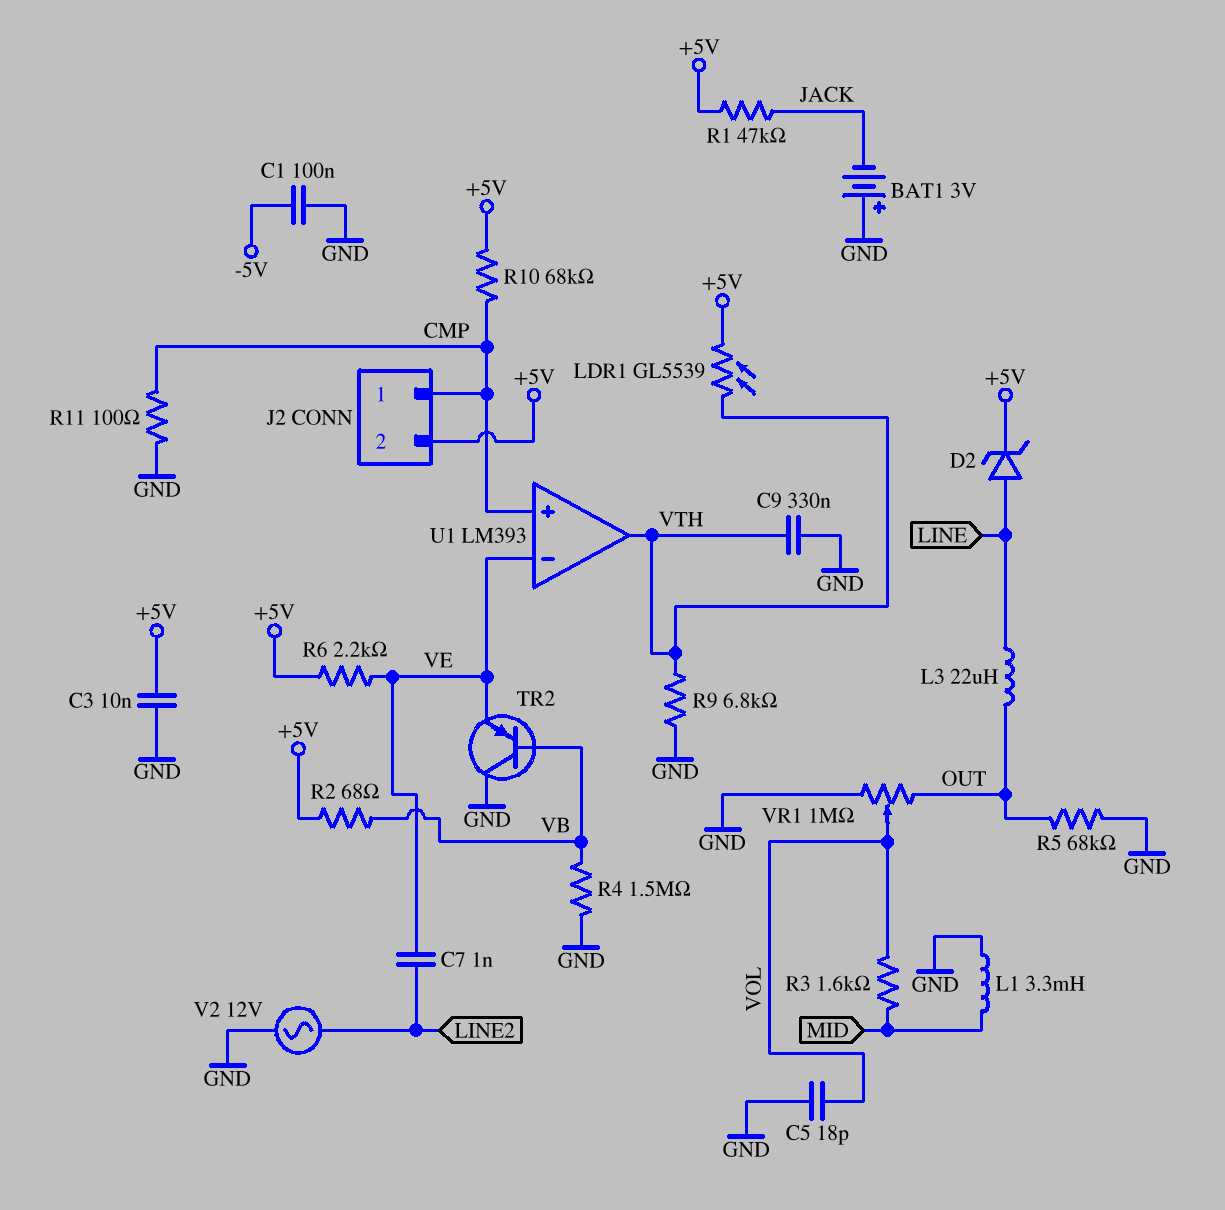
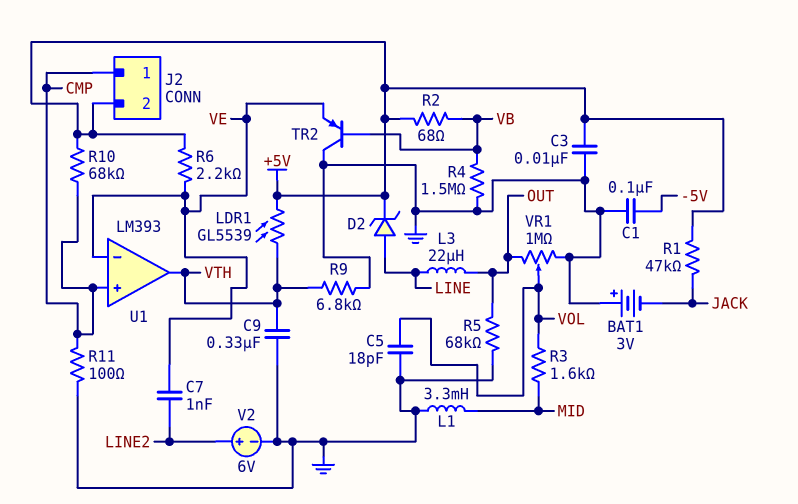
V2: AC 12V (GND, LINE2) -> 6V (plus LINE2, minus GND)

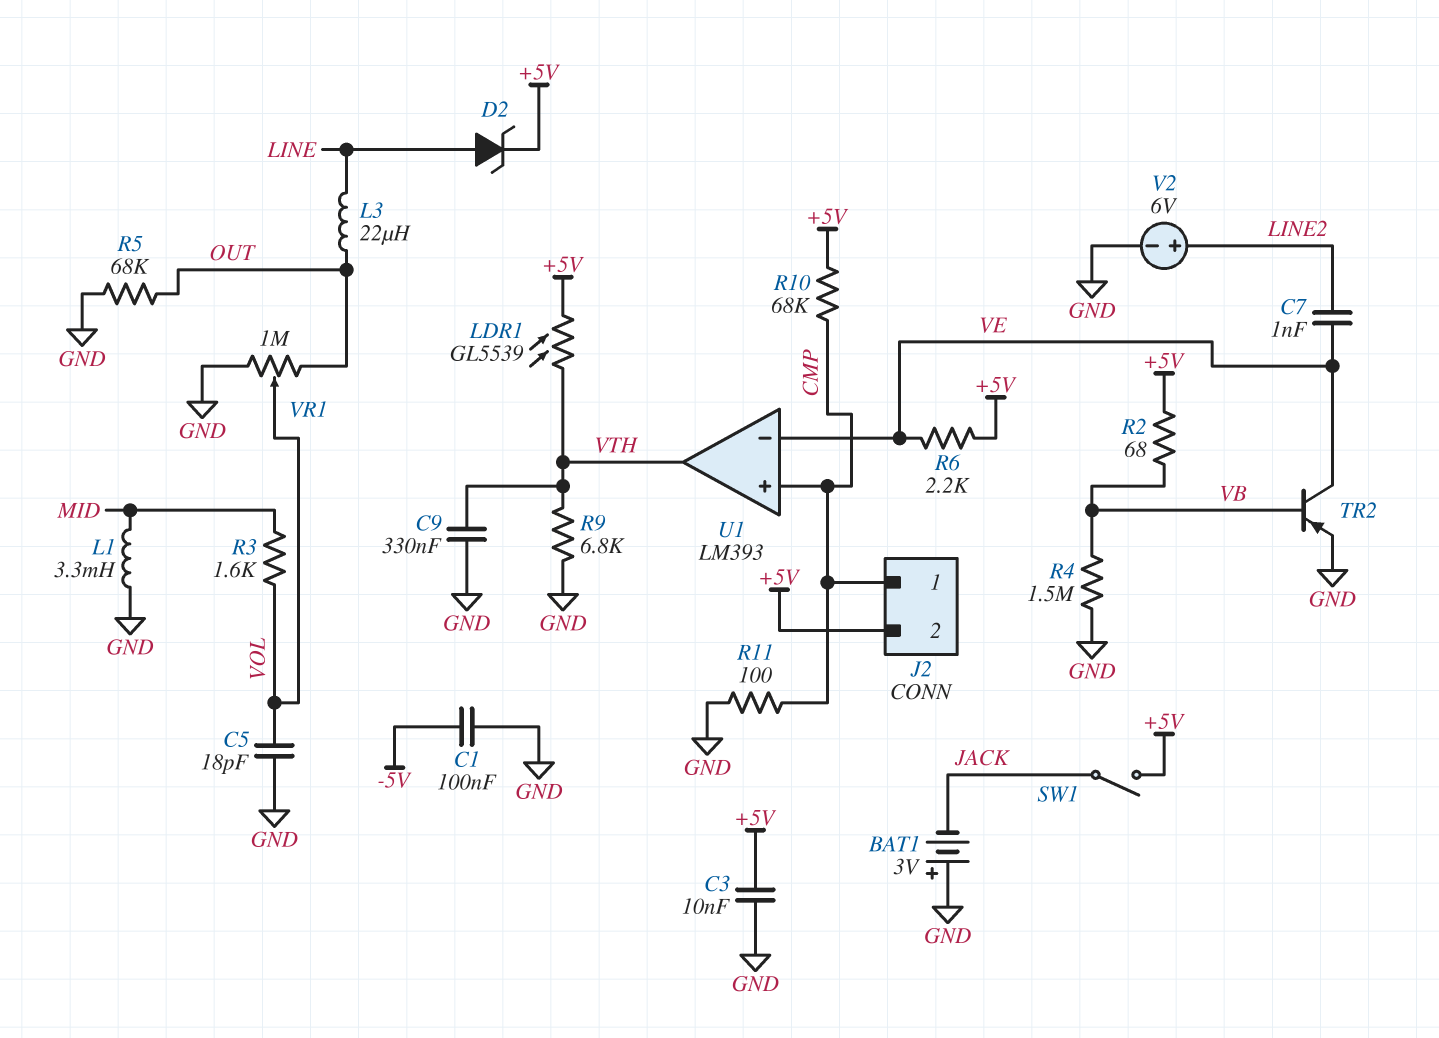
R1: 47k (+5V, JACK) -> none
SW1: none -> switch (+5V, JACK)
TR2: PNP (B VB, C GND, E VE) -> PNP (B VB, C VE, E GND)

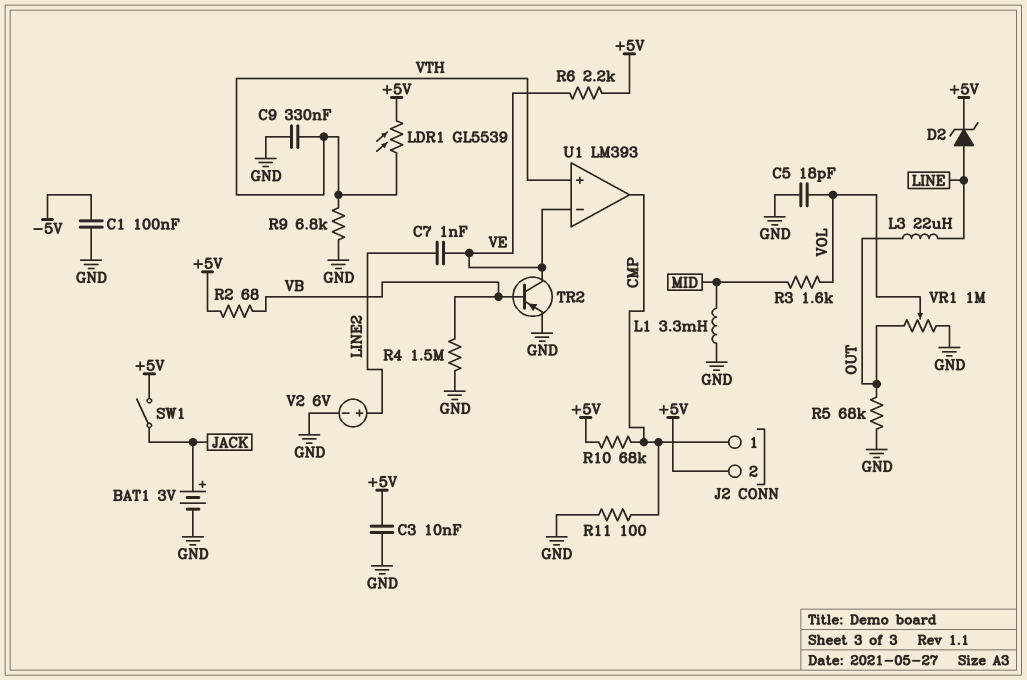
BAT1: 3V (plus GND, minus JACK) -> 3V (plus JACK, minus GND)
U1 pin in+: CMP -> VTH
U1 pin out: VTH -> CMP

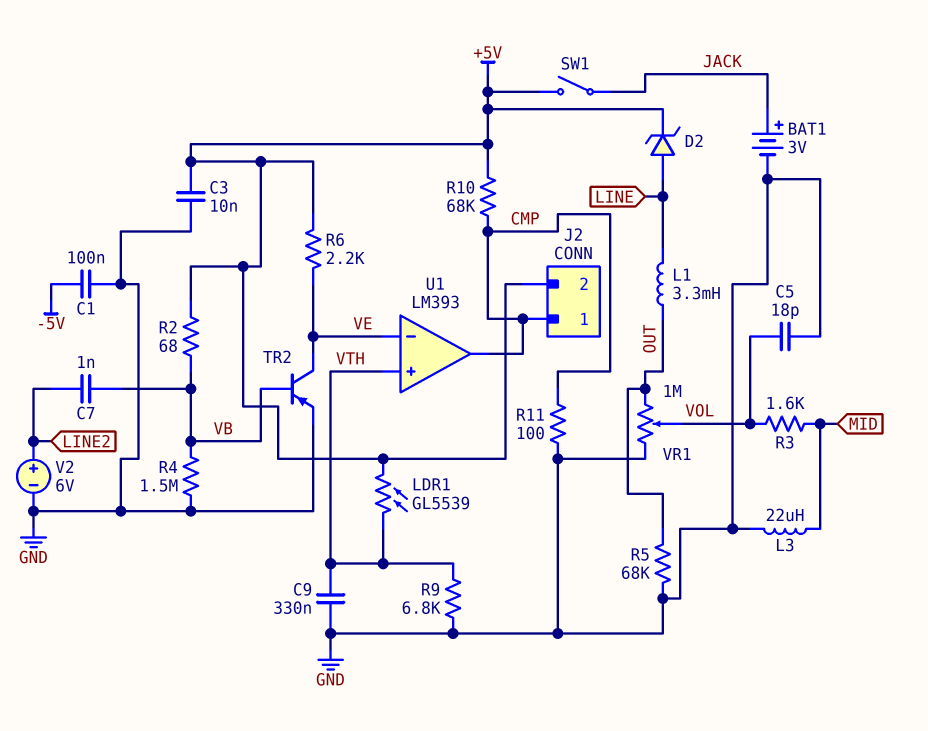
C7: 1nF (LINE2, VE) -> 1nF (LINE2, VB)
L1: 3.3mH (GND, MID) -> 3.3mH (LINE, OUT)
L3: 22uH (LINE, OUT) -> 22uH (GND, MID)

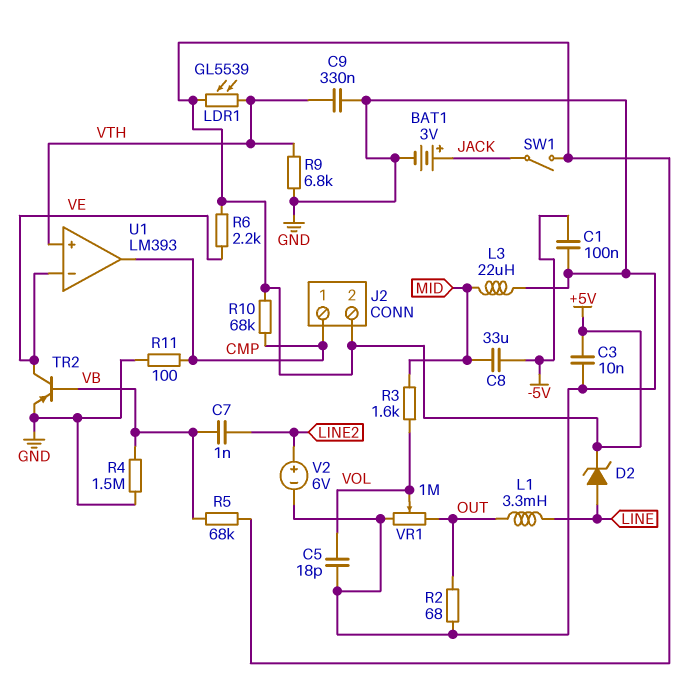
C8: none -> 33uF (-5V, MID)
R2: 68 (+5V, VB) -> 68 (GND, OUT)
R5: 68k (GND, OUT) -> 68k (+5V, VB)

